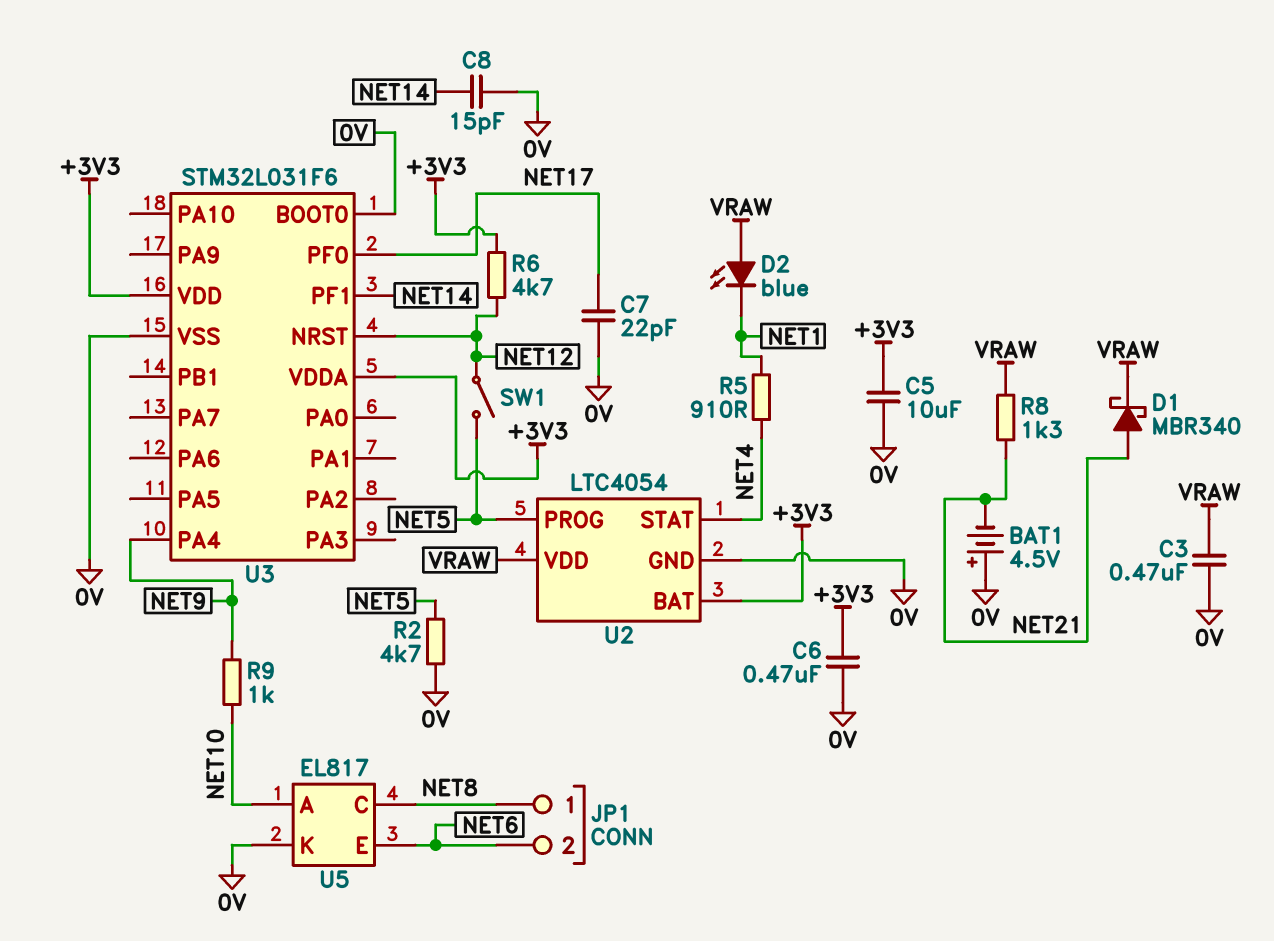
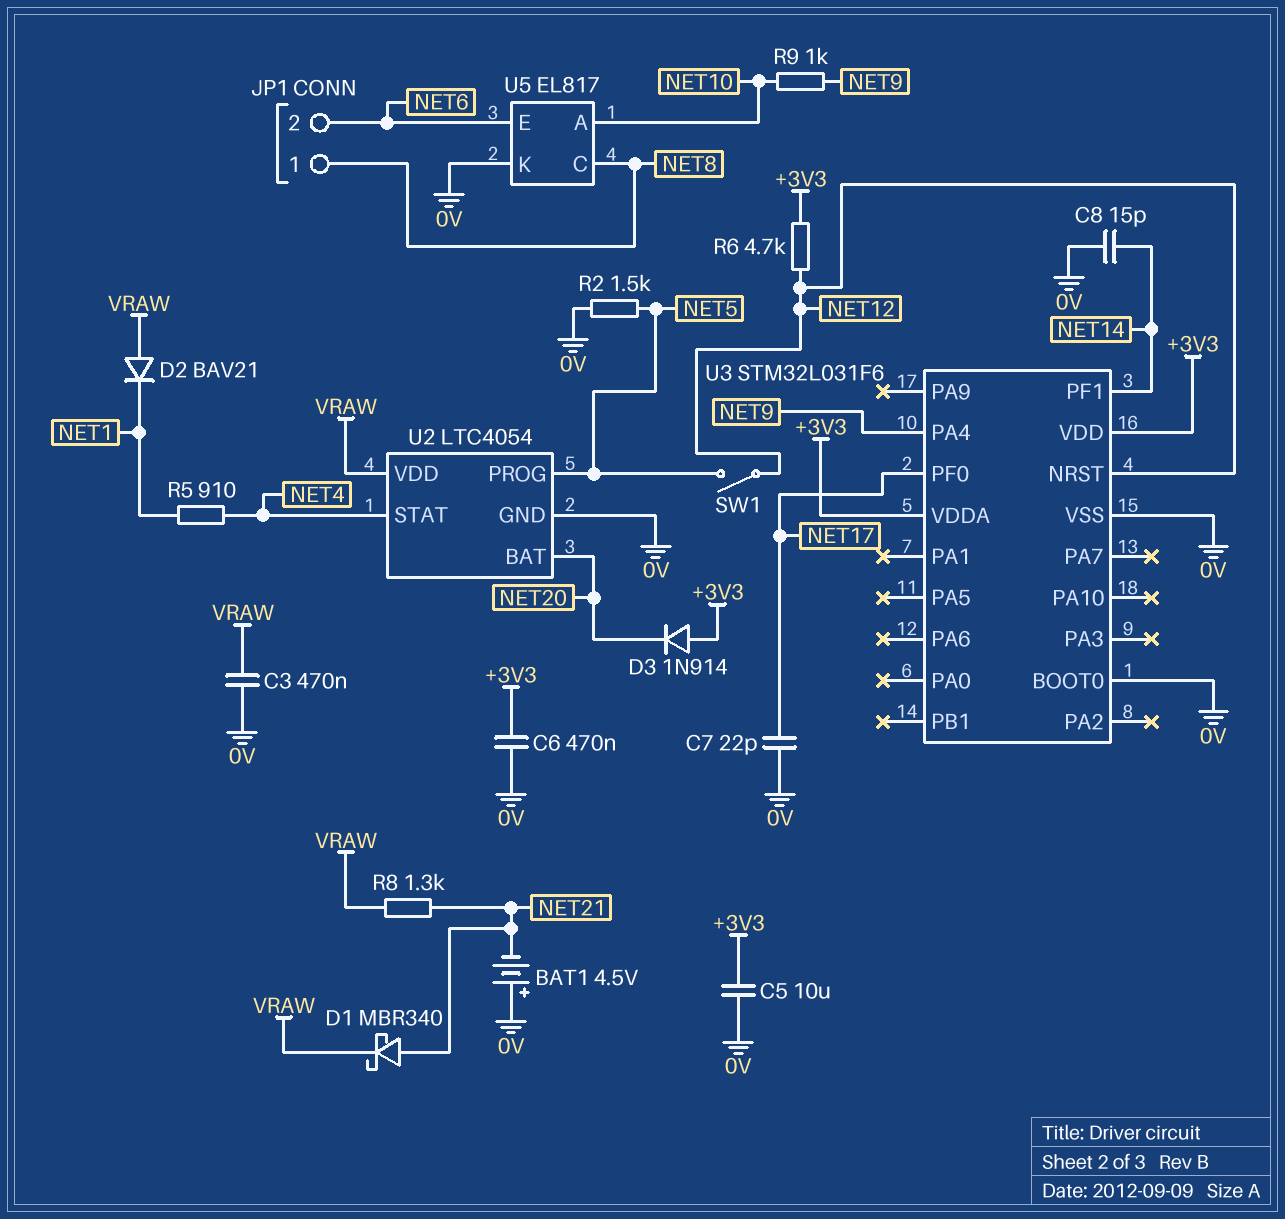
D2: LED blue (A VRAW, K NET1) -> diode BAV21 (A VRAW, K NET1)
D3: none -> diode 1N914 (A +3V3, K NET20)
R2: 4.7k (0V, NET5) -> 1.5k (0V, NET5)
U2 pin BAT: +3V3 -> NET20

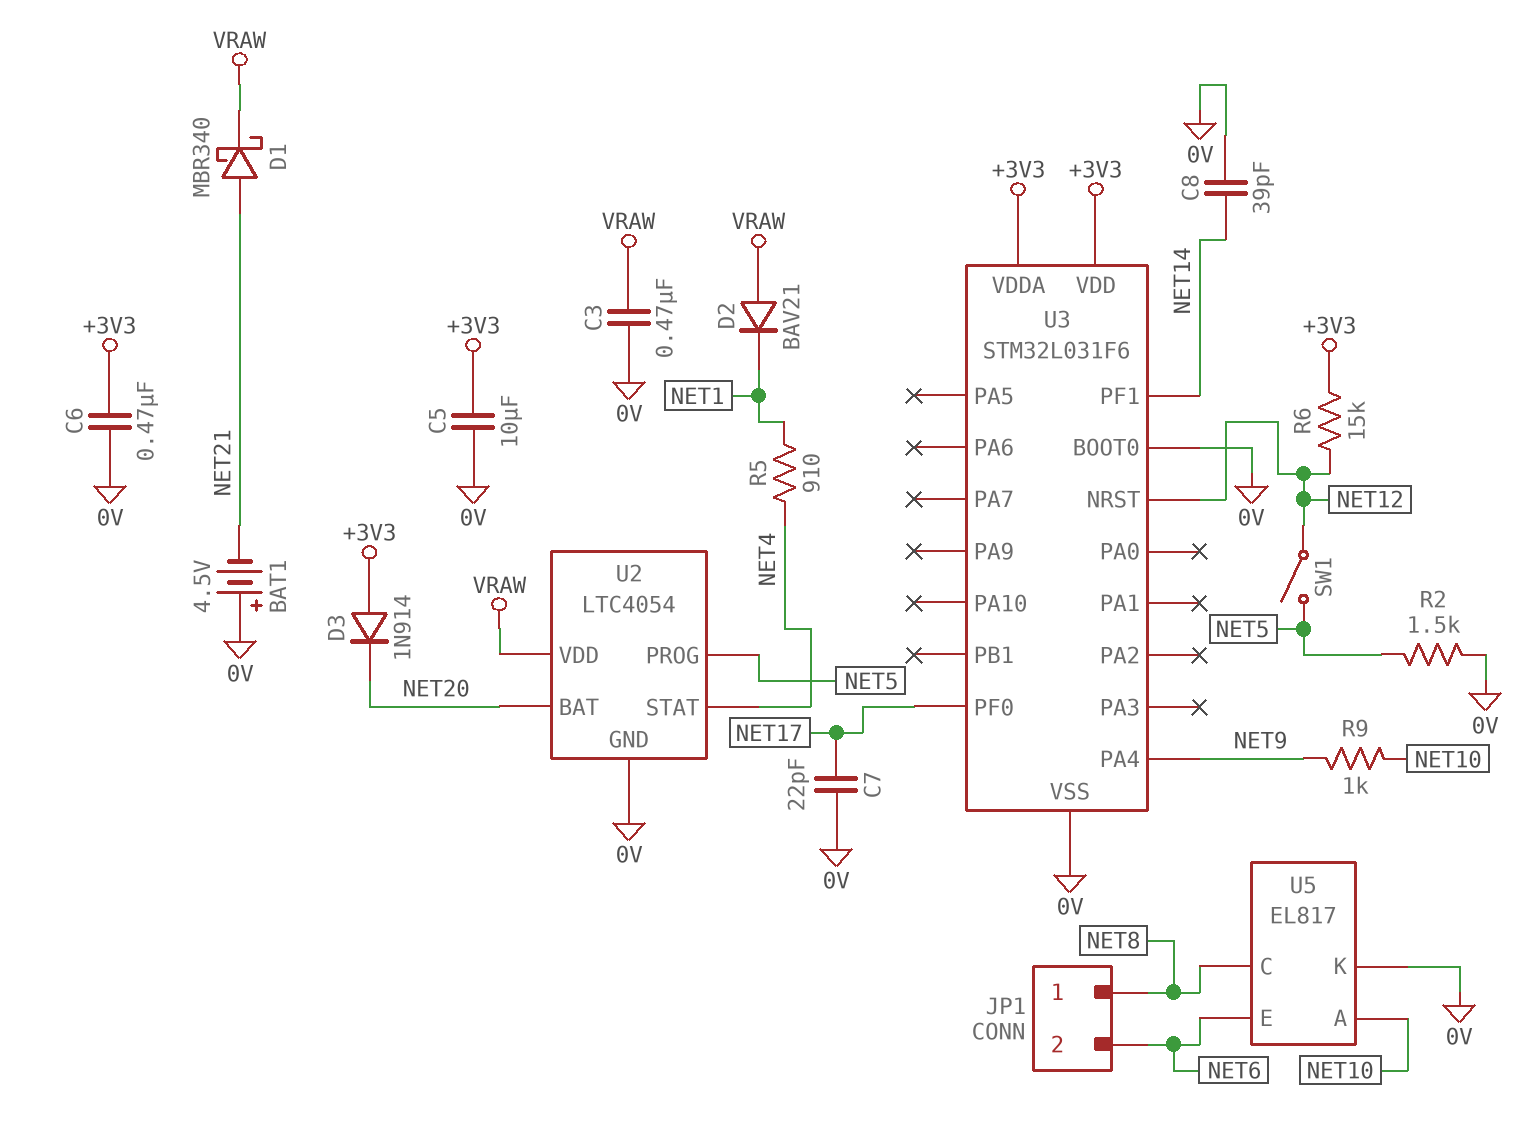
C8: 15pF (0V, NET14) -> 39pF (0V, NET14)
R6: 4.7k (+3V3, NET12) -> 15k (+3V3, NET12)
R8: 1.3k (NET21, VRAW) -> none

